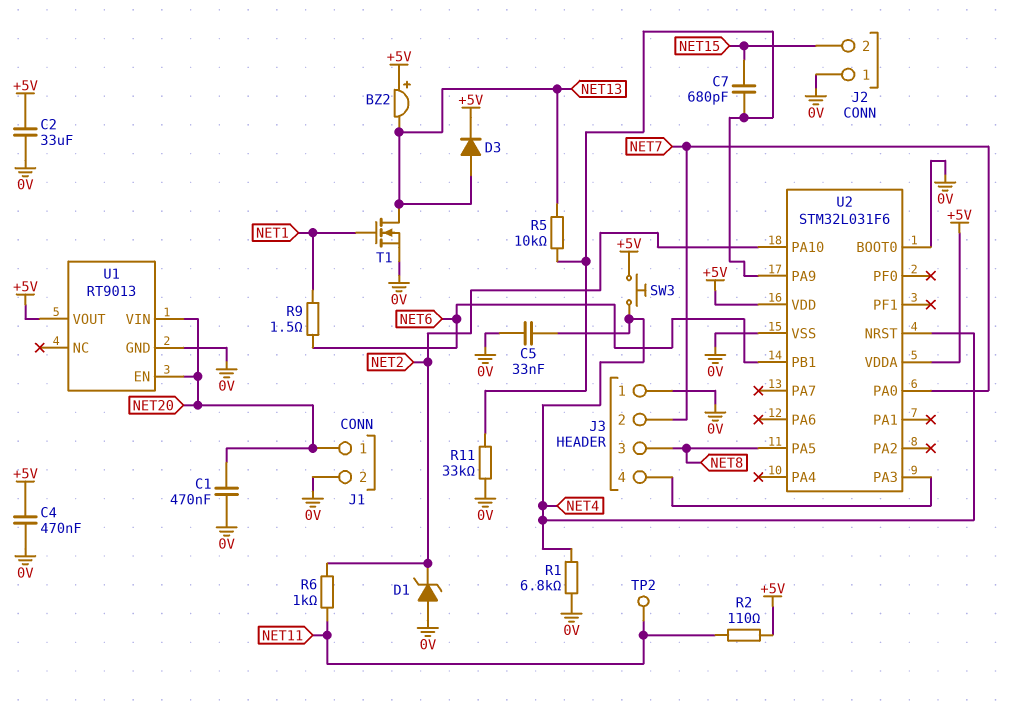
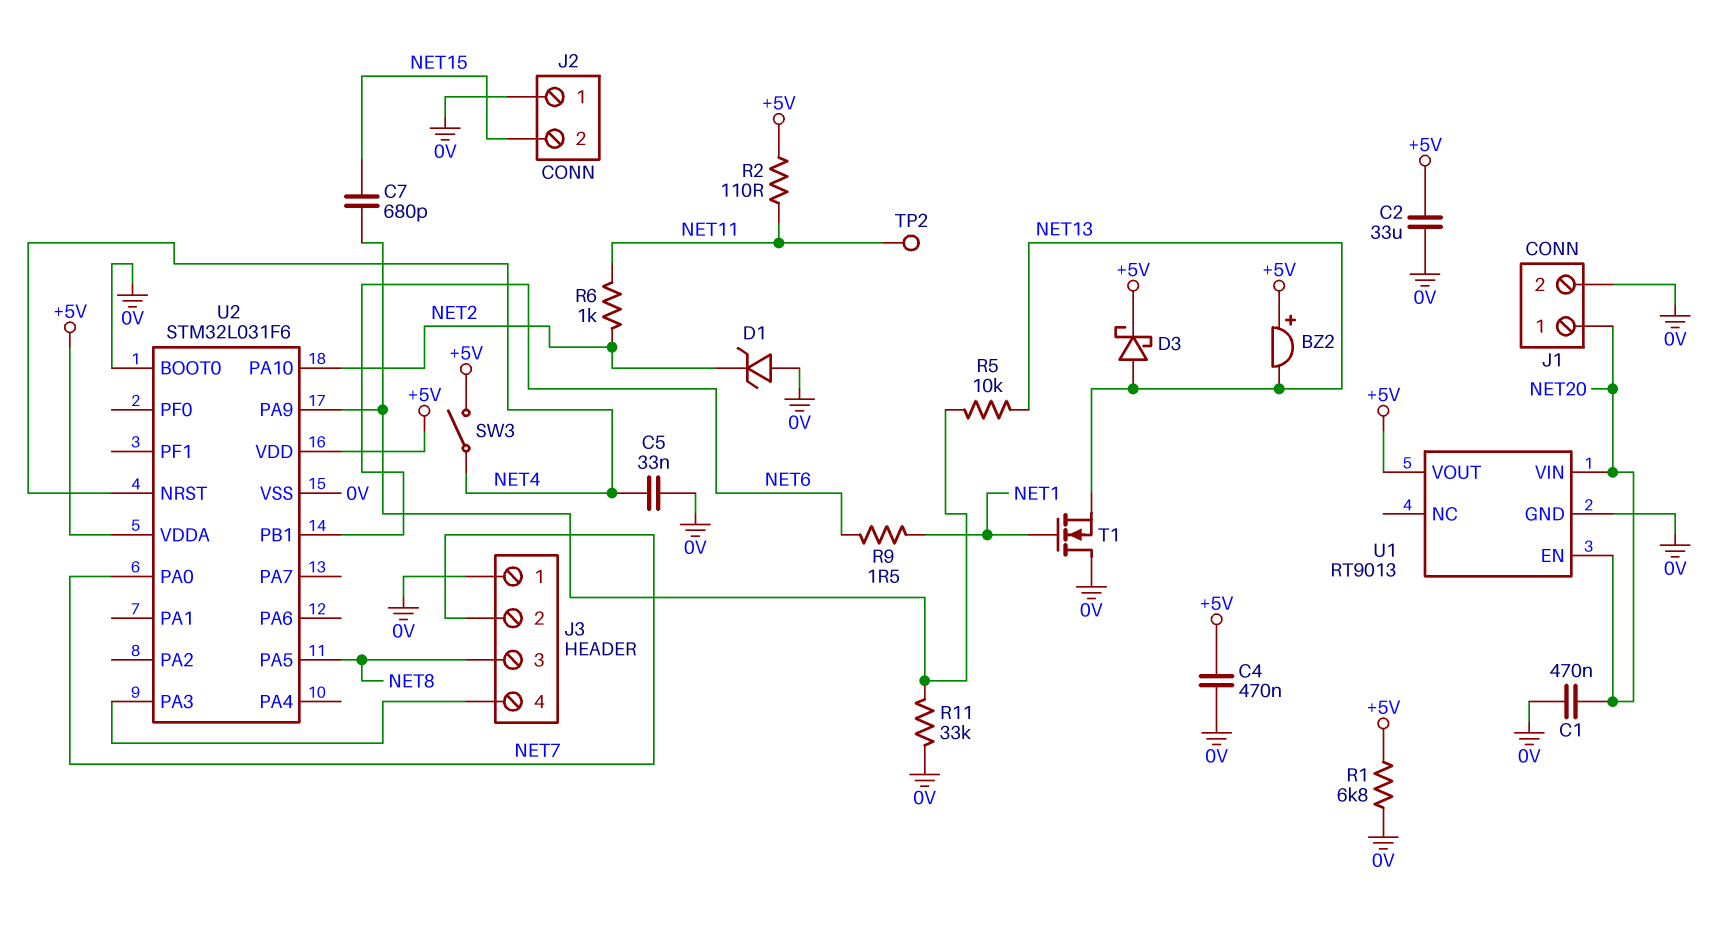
D3: diode (A NET13, K +5V) -> schottky (A NET13, K +5V)
R1: 6.8k (0V, NET4) -> 6.8k (+5V, 0V)
SW3: button (+5V, NET4) -> switch (+5V, NET4)
T1: NMOS (G NET1, D NET13, S 0V) -> NMOS (G NET1, D 0V, S NET13)

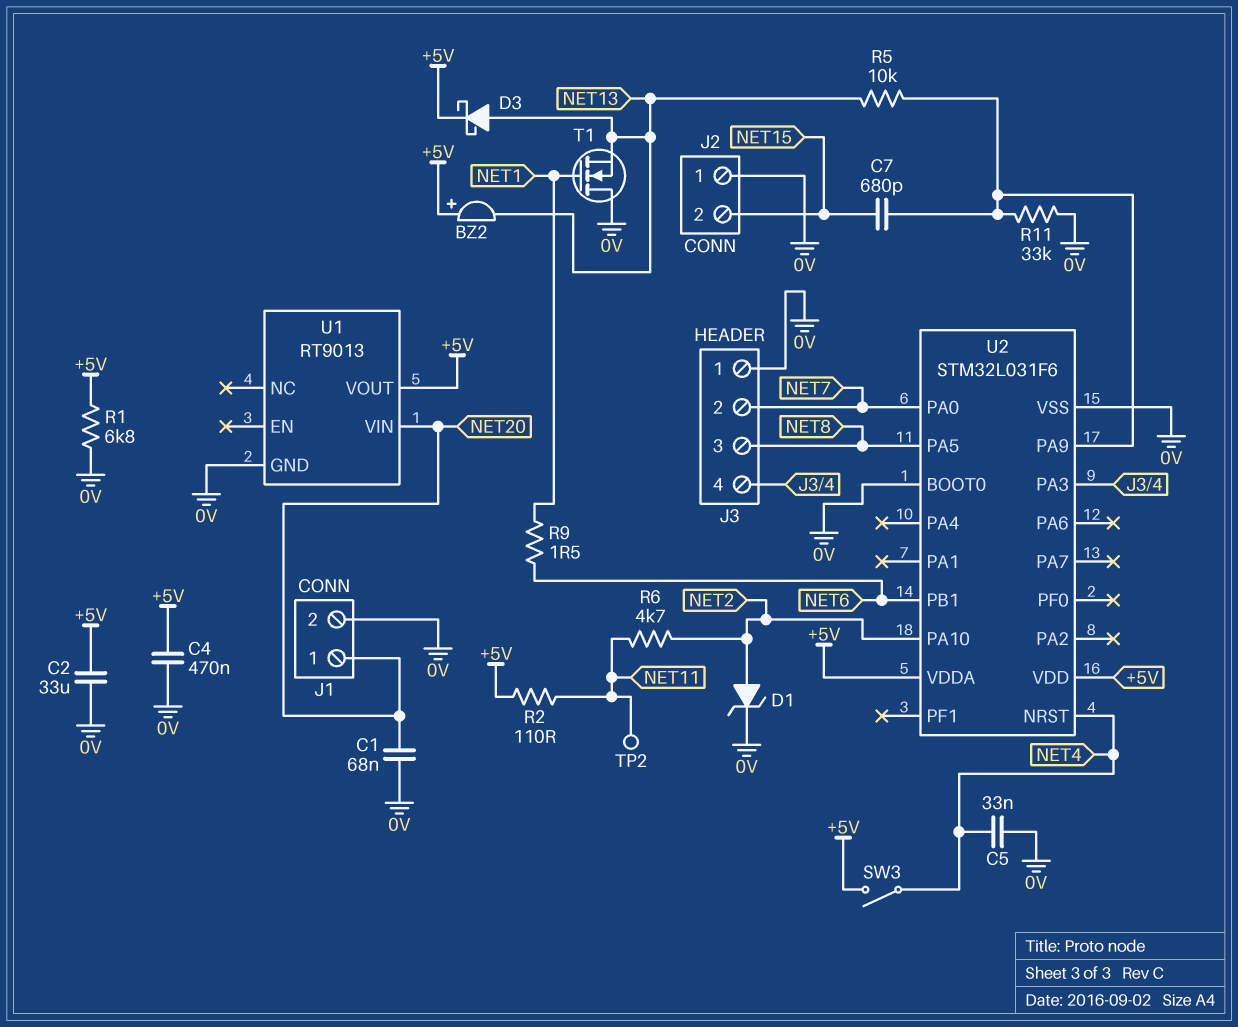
C1: 470nF (0V, NET20) -> 68nF (0V, NET20)
D1: zener (A 0V, K NET2) -> zener (A NET2, K 0V)
R6: 1k (NET2, NET11) -> 4.7k (NET2, NET11)
U1 pin EN: NET20 -> none

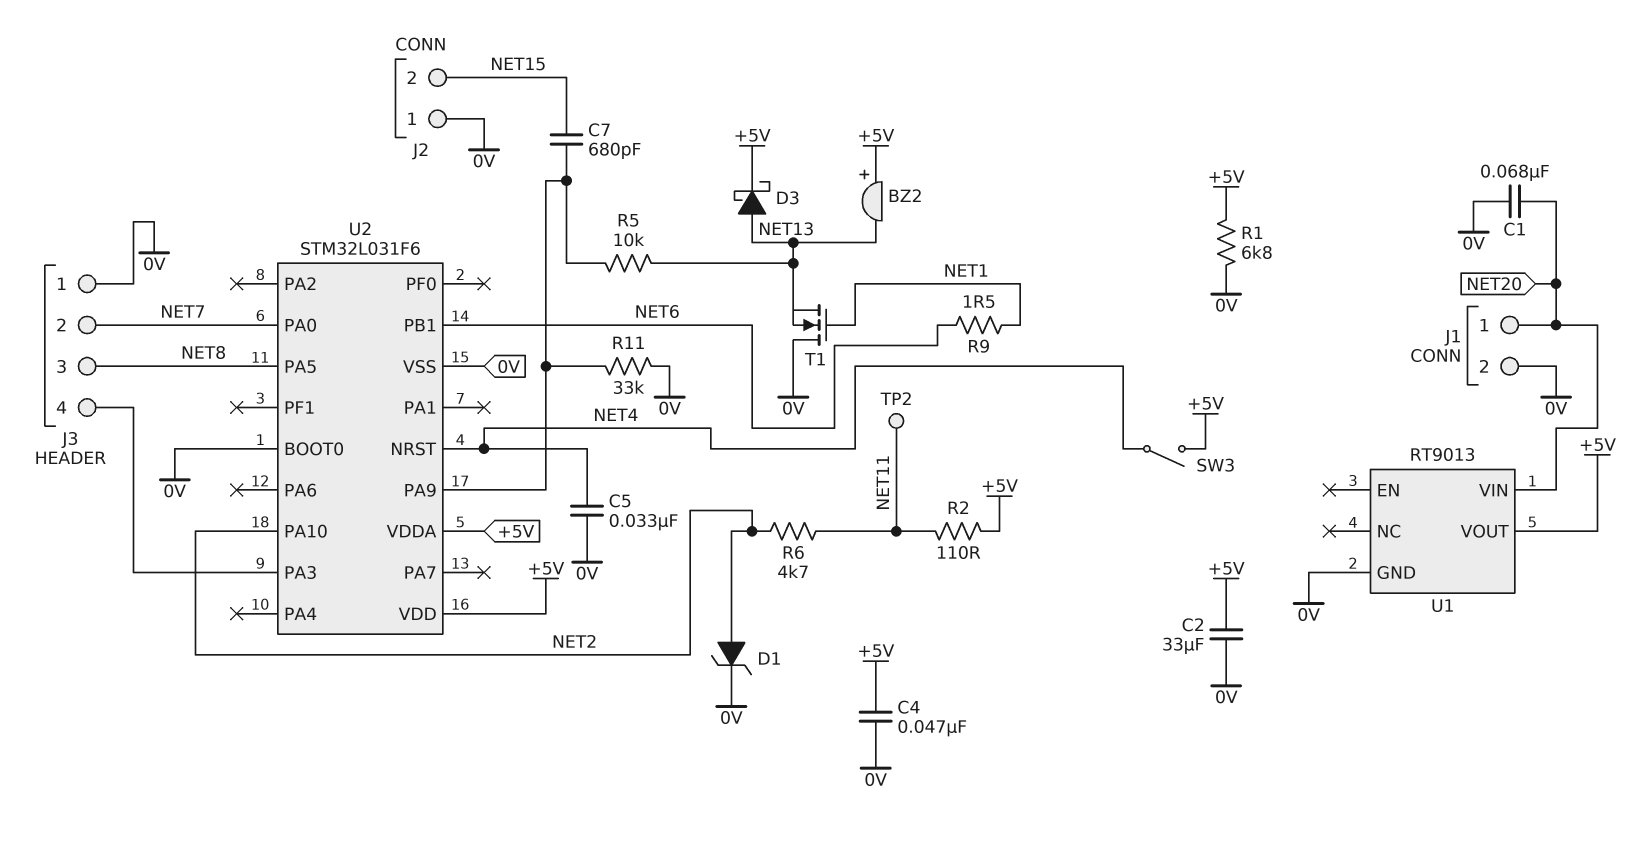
C4: 470nF (+5V, 0V) -> 47nF (+5V, 0V)

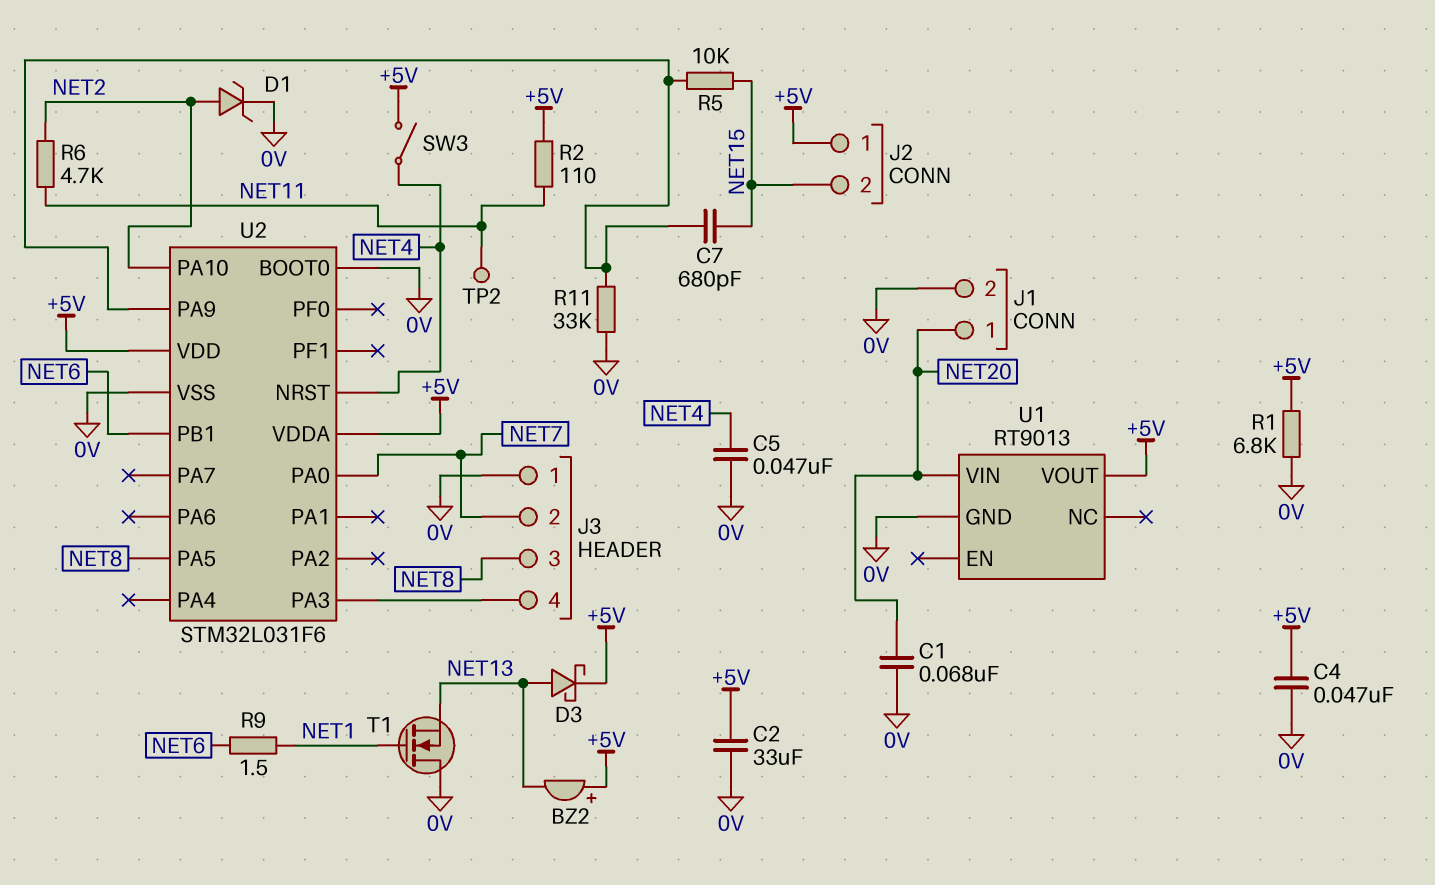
C5: 33nF (0V, NET4) -> 47nF (0V, NET4)
J2 pin 1: 0V -> +5V
R5: 10k (NET13, U2/PA9) -> 10k (NET15, U2/PA9)

